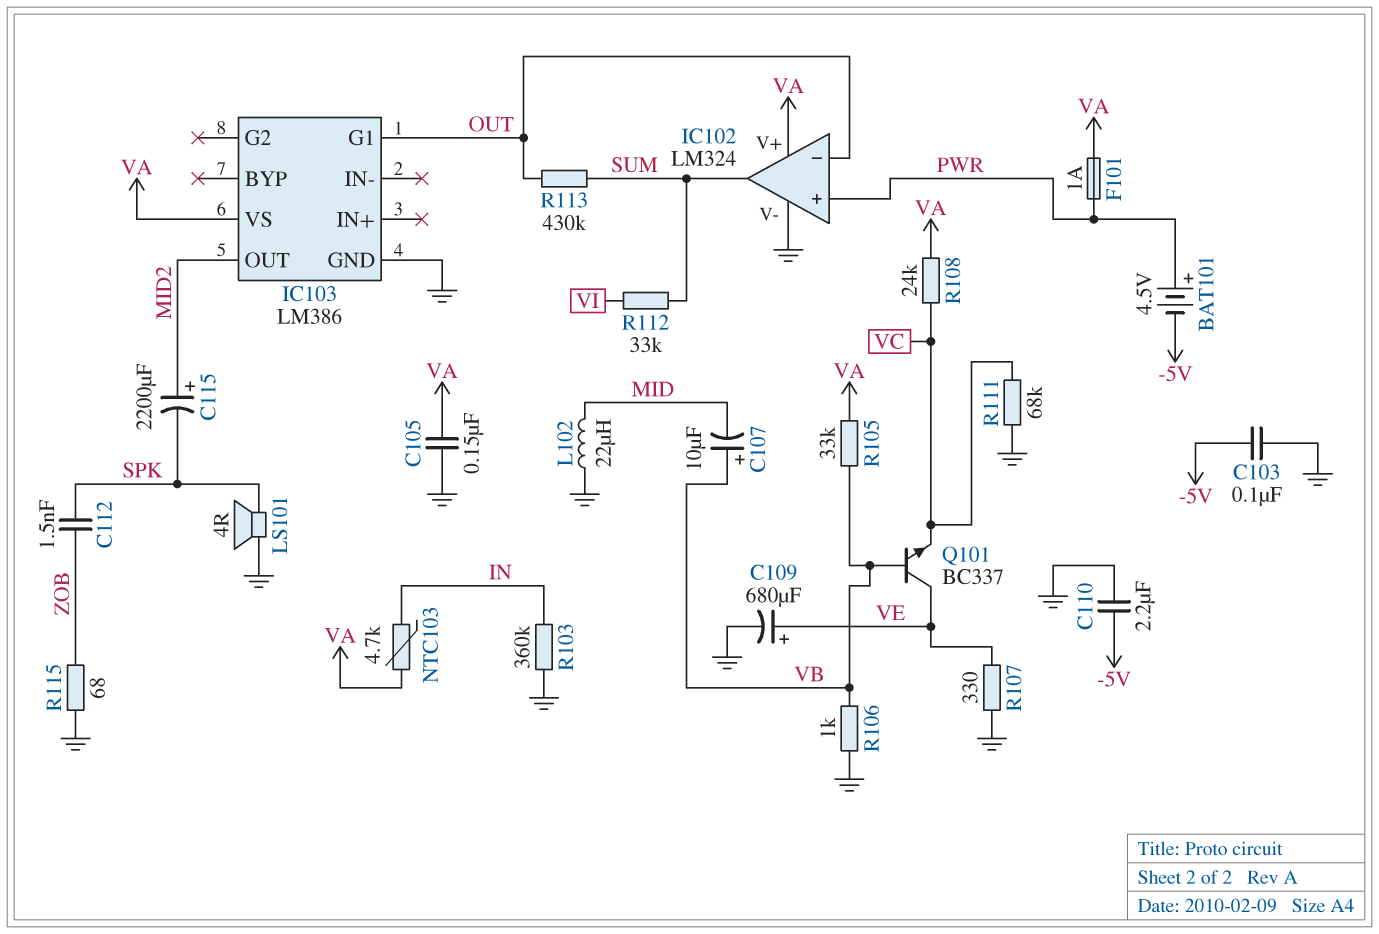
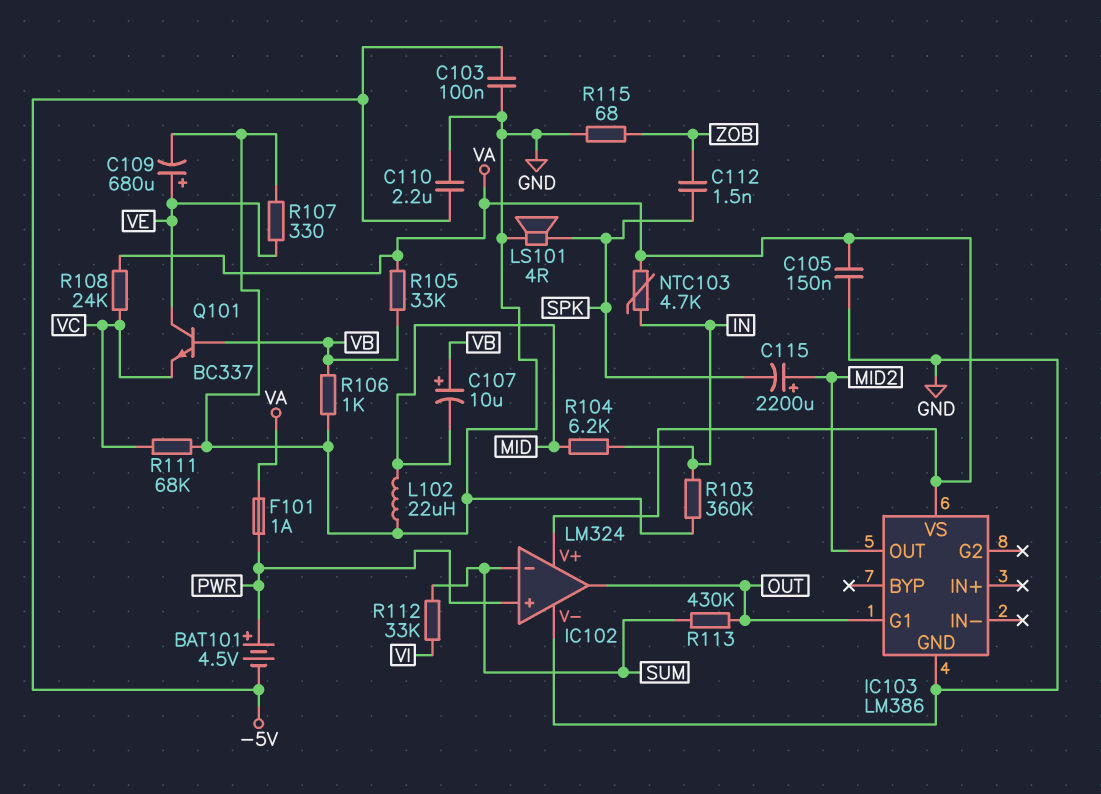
IC102 pin in-: OUT -> SUM
IC102 pin out: SUM -> OUT
R104: none -> 6.2k (IN, MID)

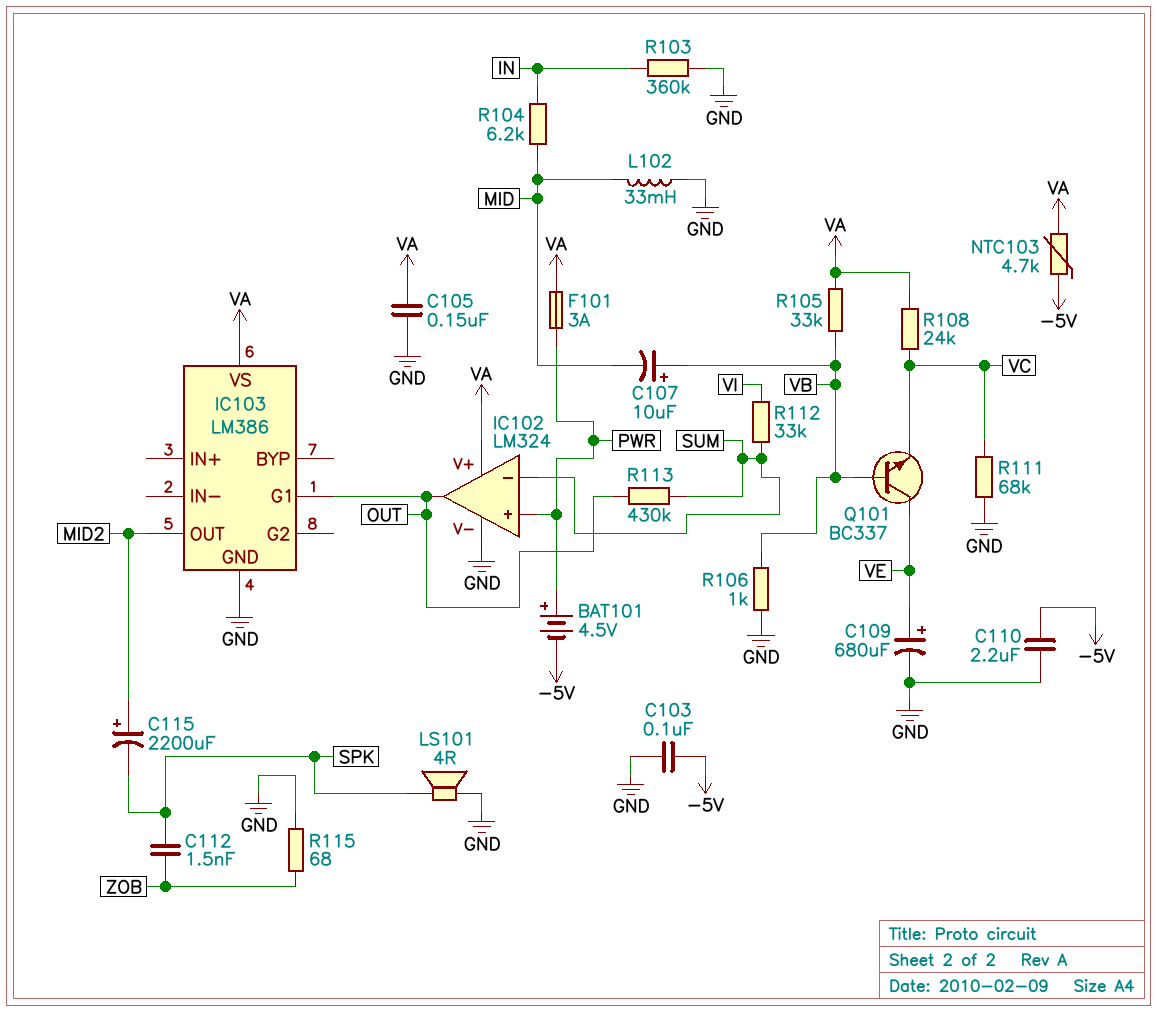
F101: 1A (PWR, VA) -> 3A (PWR, VA)
L102: 22uH (GND, MID) -> 33mH (GND, MID)
NTC103: 4.7k (IN, VA) -> 4.7k (-5V, VA)
R107: 330 (GND, VE) -> none

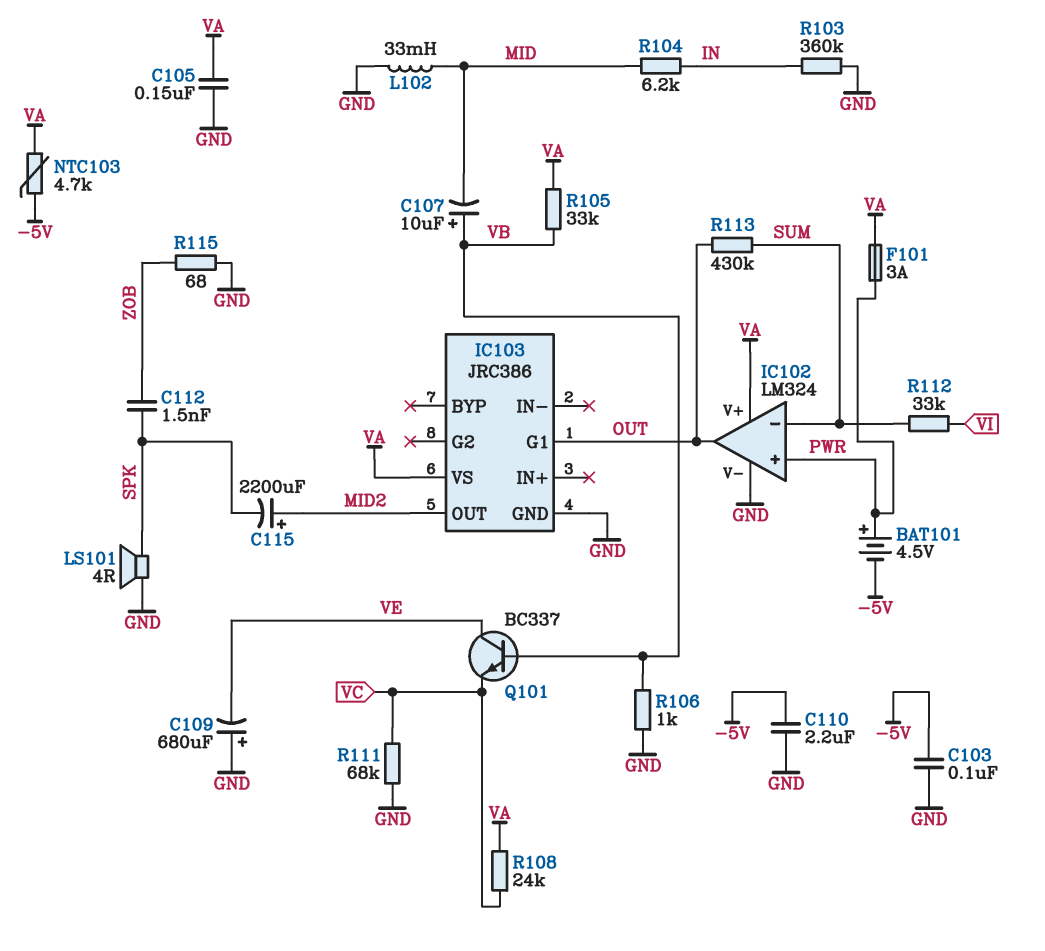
C109: 680uF (plus VE, minus GND) -> 680uF (plus GND, minus VE)
IC103: LM386 -> JRC386

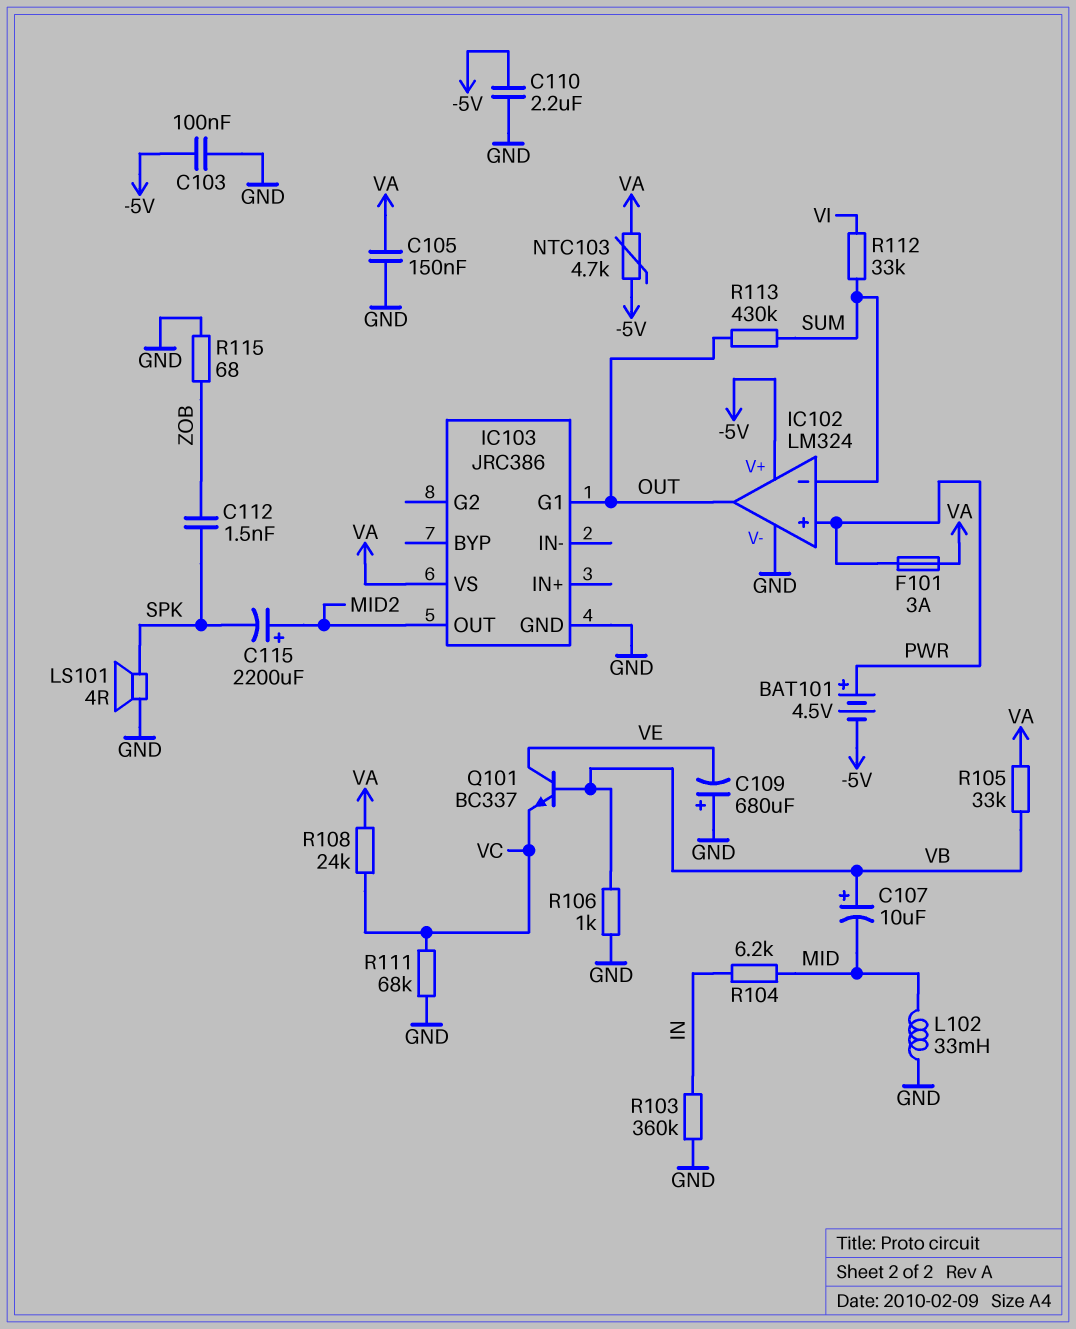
IC102 pin V+: VA -> -5V

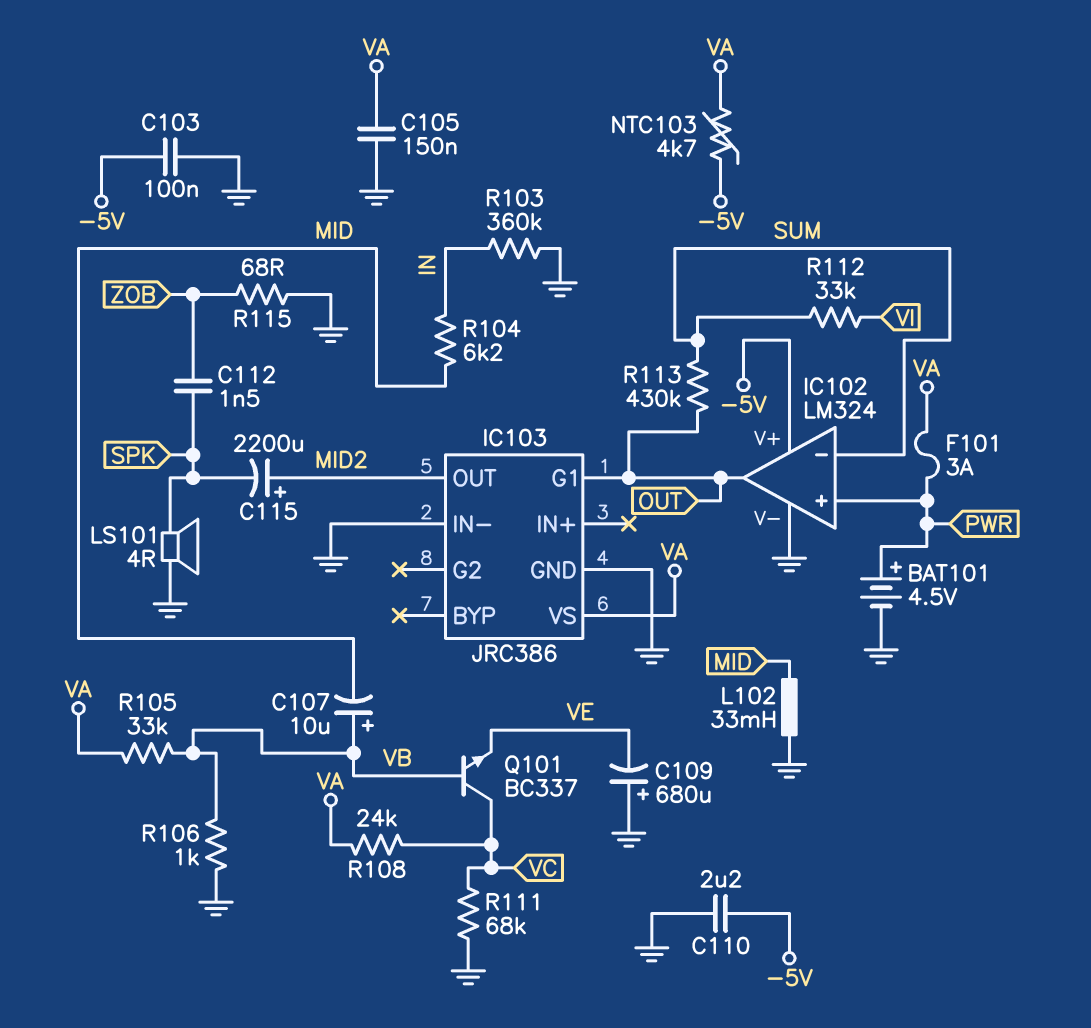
BAT101: 4.5V (plus PWR, minus -5V) -> 4.5V (plus PWR, minus GND)
IC103 pin IN-: none -> GND
Q101: NPN BC337 (B VB, C VE, E VC) -> NPN BC337 (B VB, C VC, E VE)

